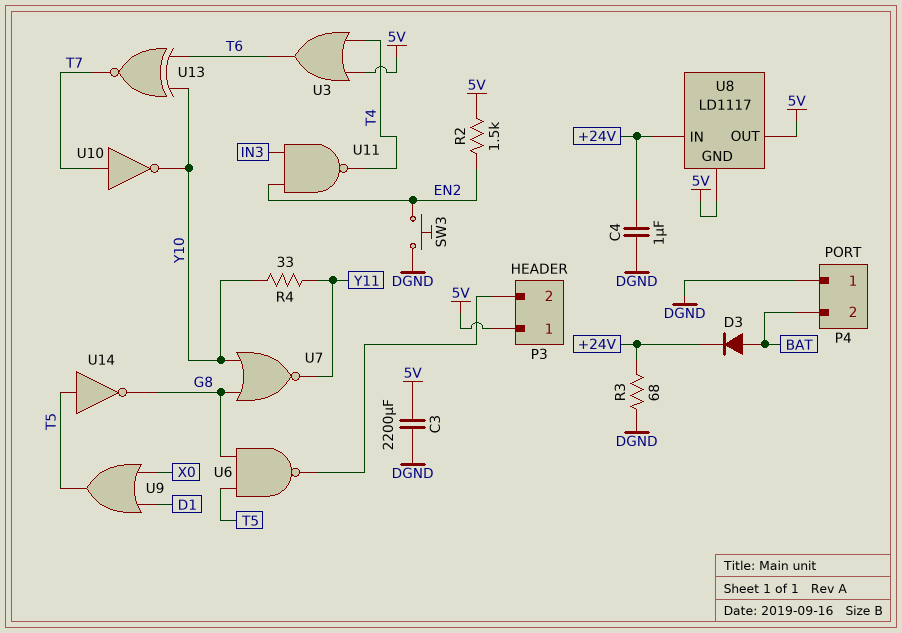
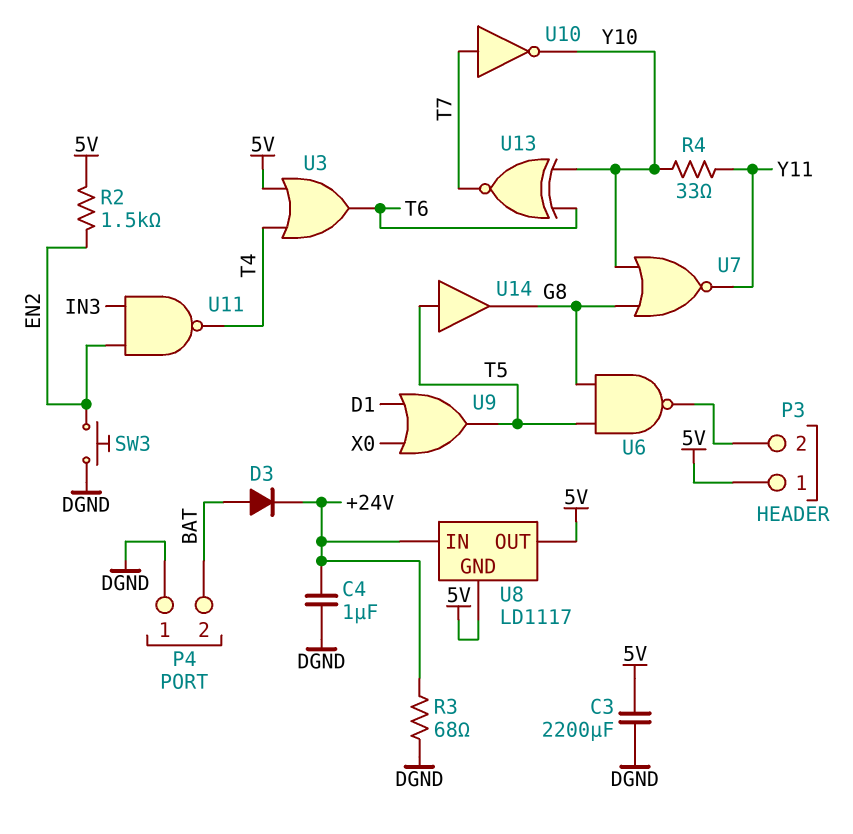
U14: NOT (in T5, out G8) -> buffer (in T5, out G8)

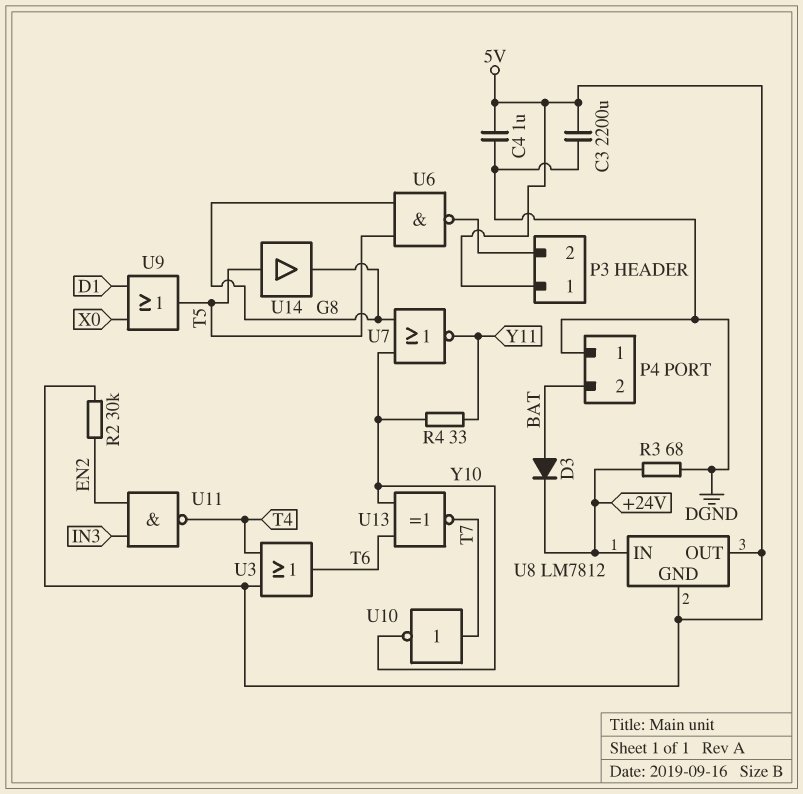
C4: 1uF (+24V, DGND) -> 1uF (5V, DGND)
R2: 1.5k (5V, EN2) -> 30k (5V, EN2)
SW3: button (DGND, EN2) -> none
U8: LD1117 -> LM7812

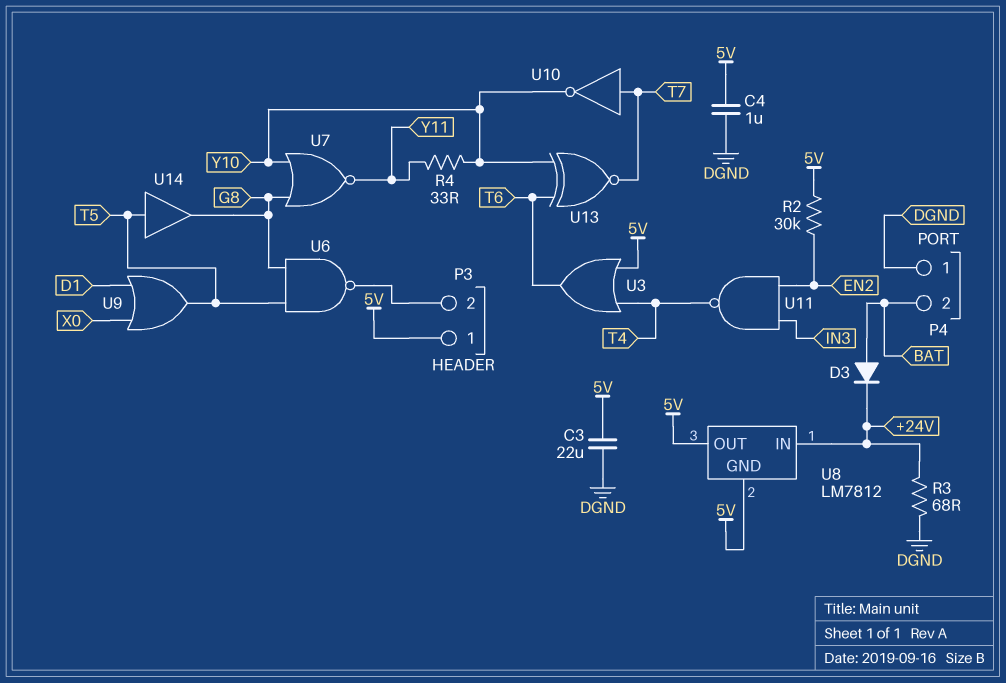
C3: 2200uF (5V, DGND) -> 22uF (5V, DGND)

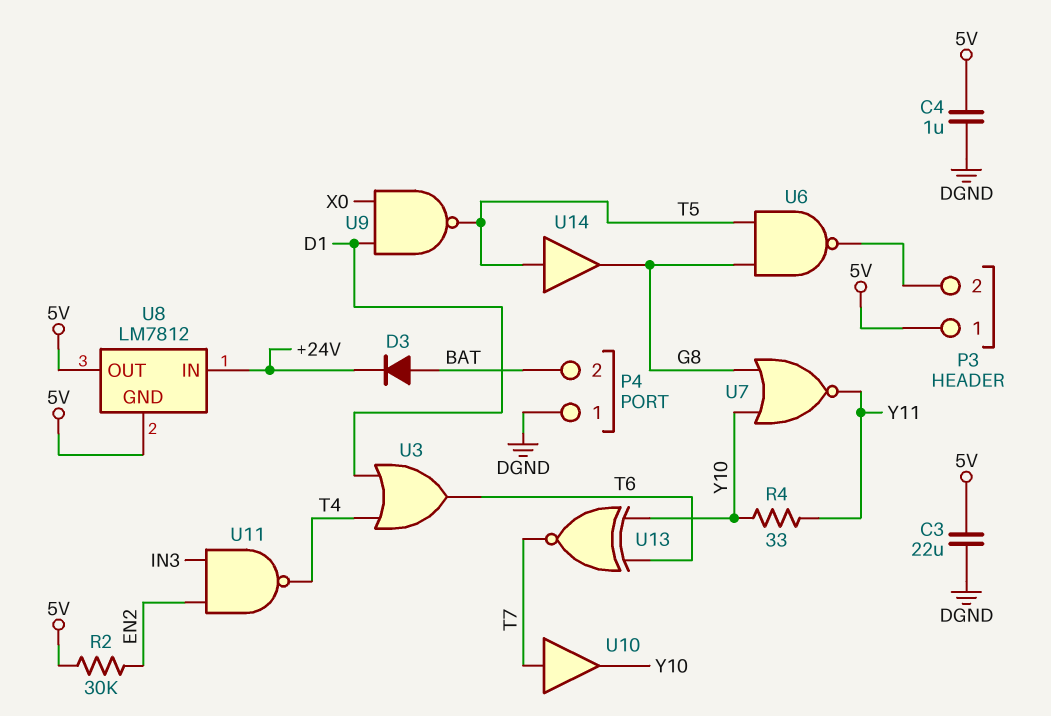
R3: 68 (+24V, DGND) -> none
U3: OR (in 5V, in T4, out T6) -> OR (in D1, in T4, out T6)
U9: OR (in D1, in X0, out T5) -> NAND (in D1, in X0, out T5)
U10: NOT (in T7, out Y10) -> buffer (in T7, out Y10)

